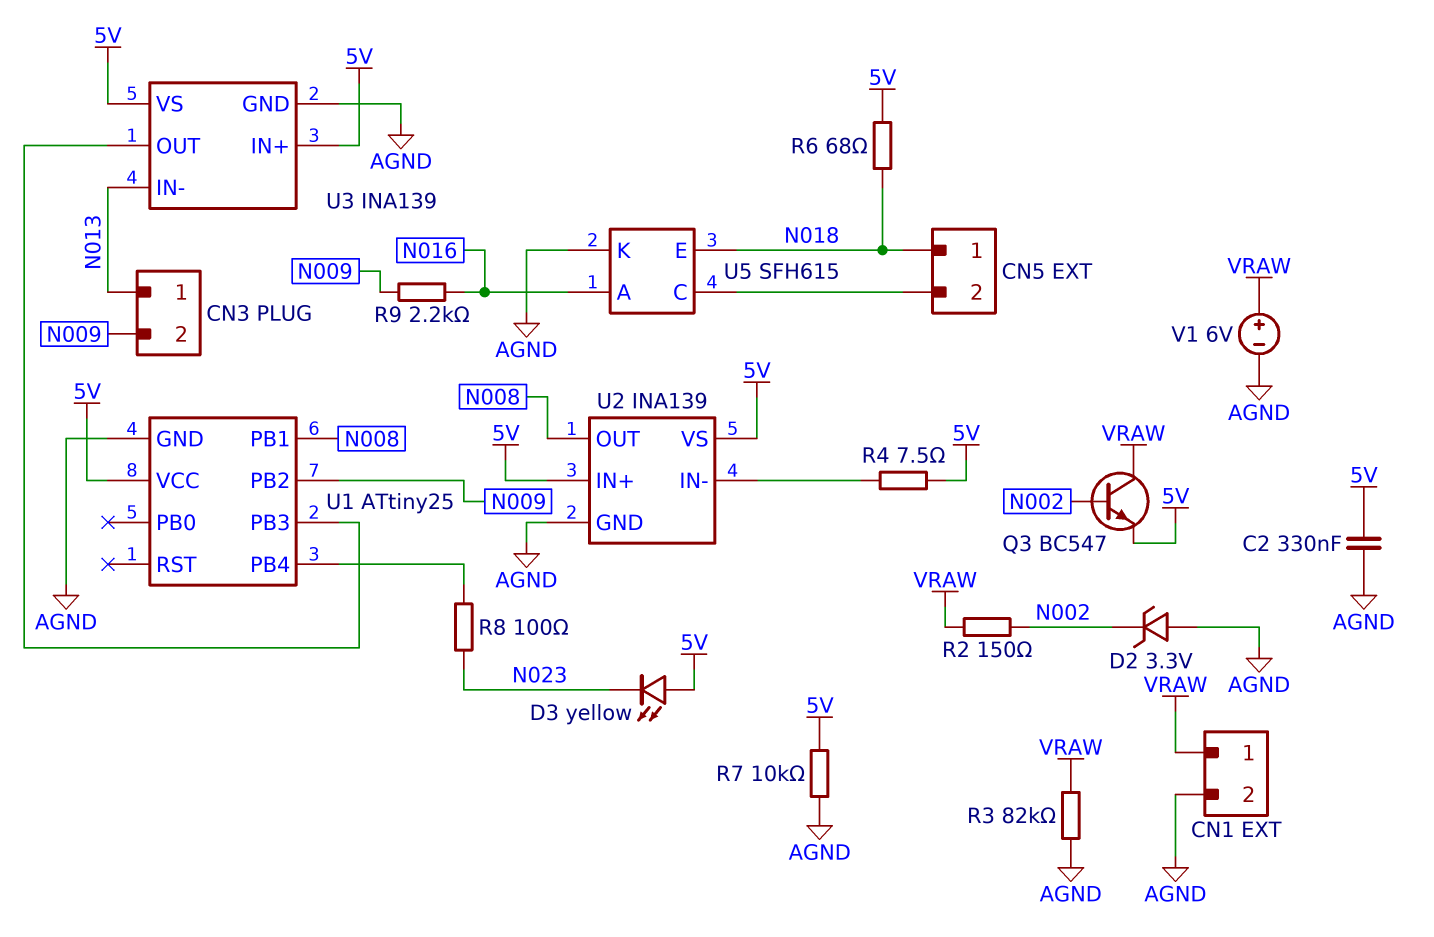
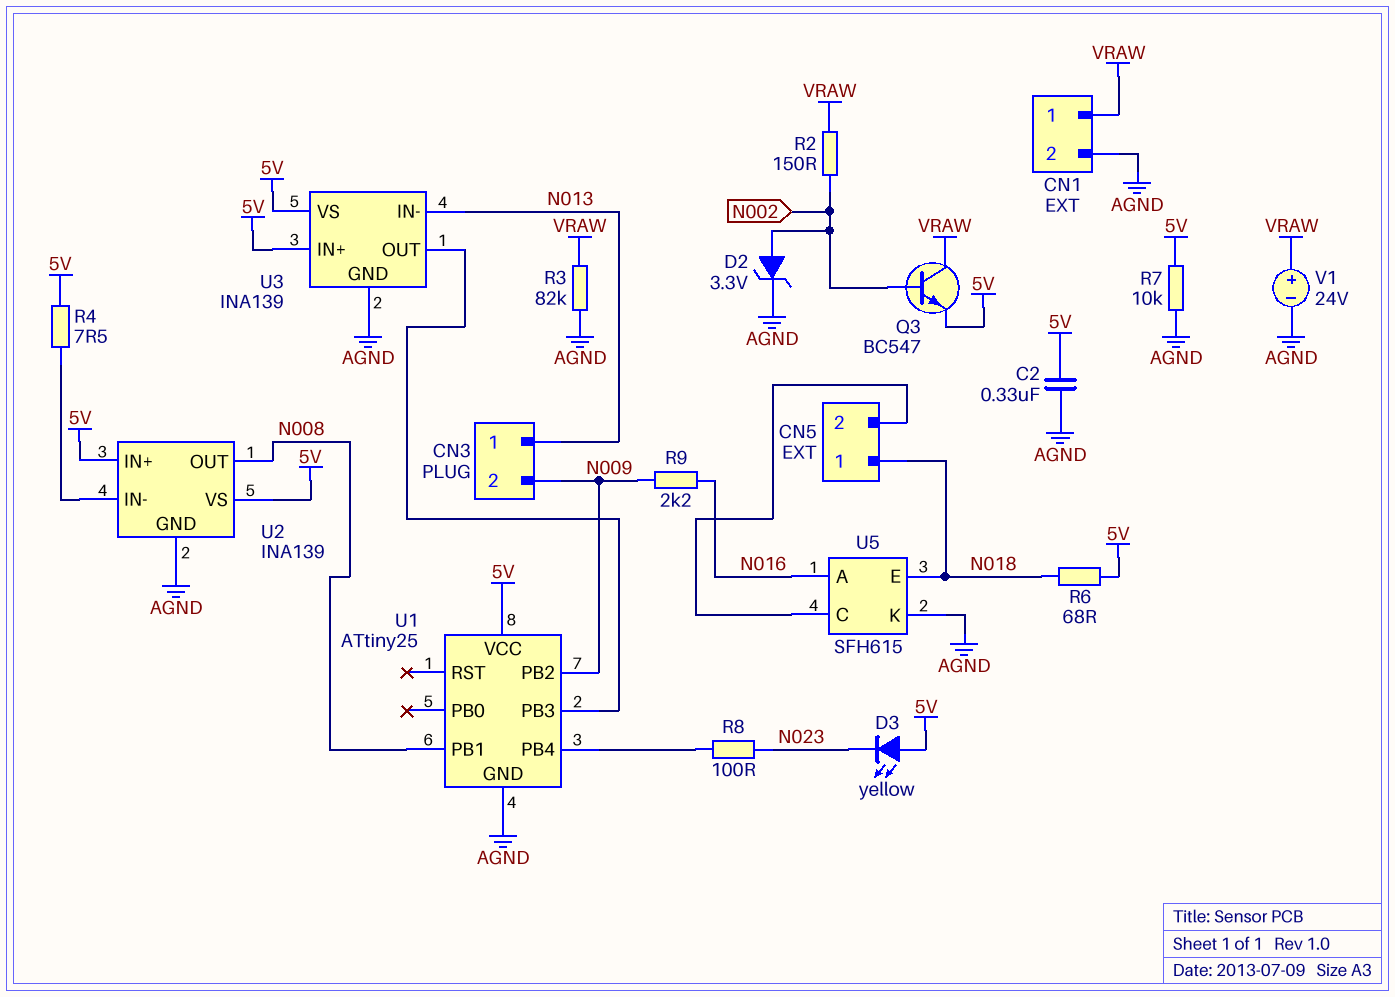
D2: zener 3.3V (A AGND, K N002) -> zener 3.3V (A N002, K AGND)
V1: 6V (plus VRAW, minus AGND) -> 24V (plus VRAW, minus AGND)

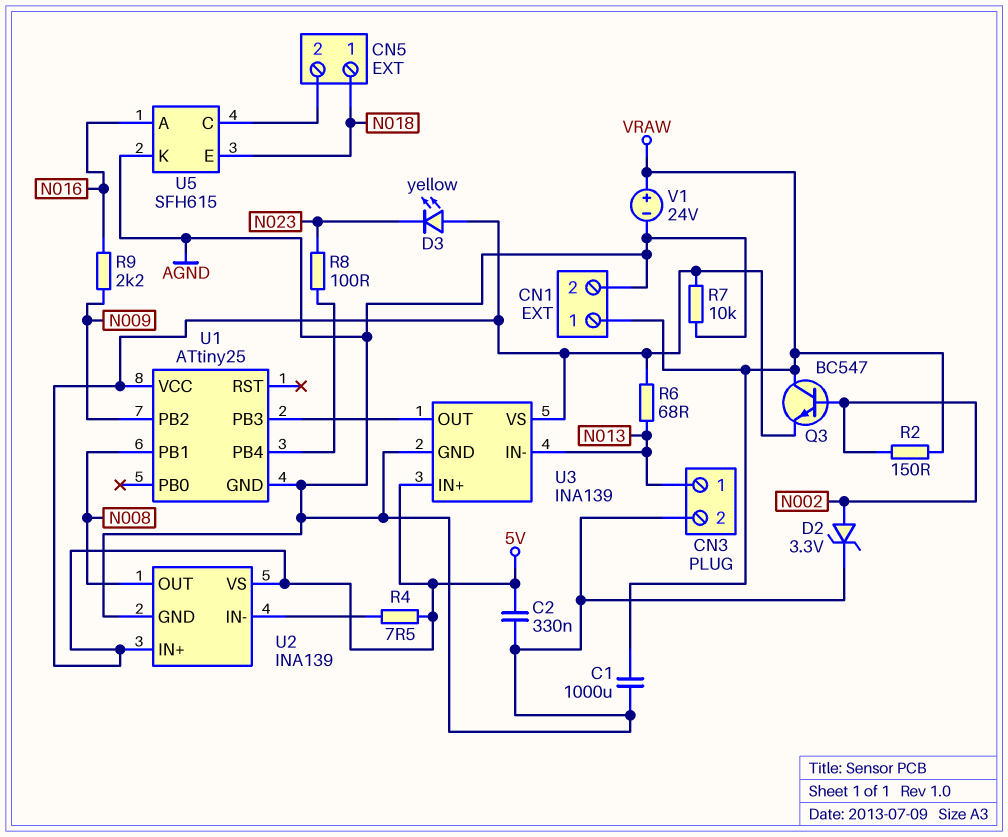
C1: none -> 1000uF (AGND, VRAW)
CN3 pin 2: N009 -> AGND
R3: 82k (AGND, VRAW) -> none
R6: 68 (5V, N018) -> 68 (5V, N013)

